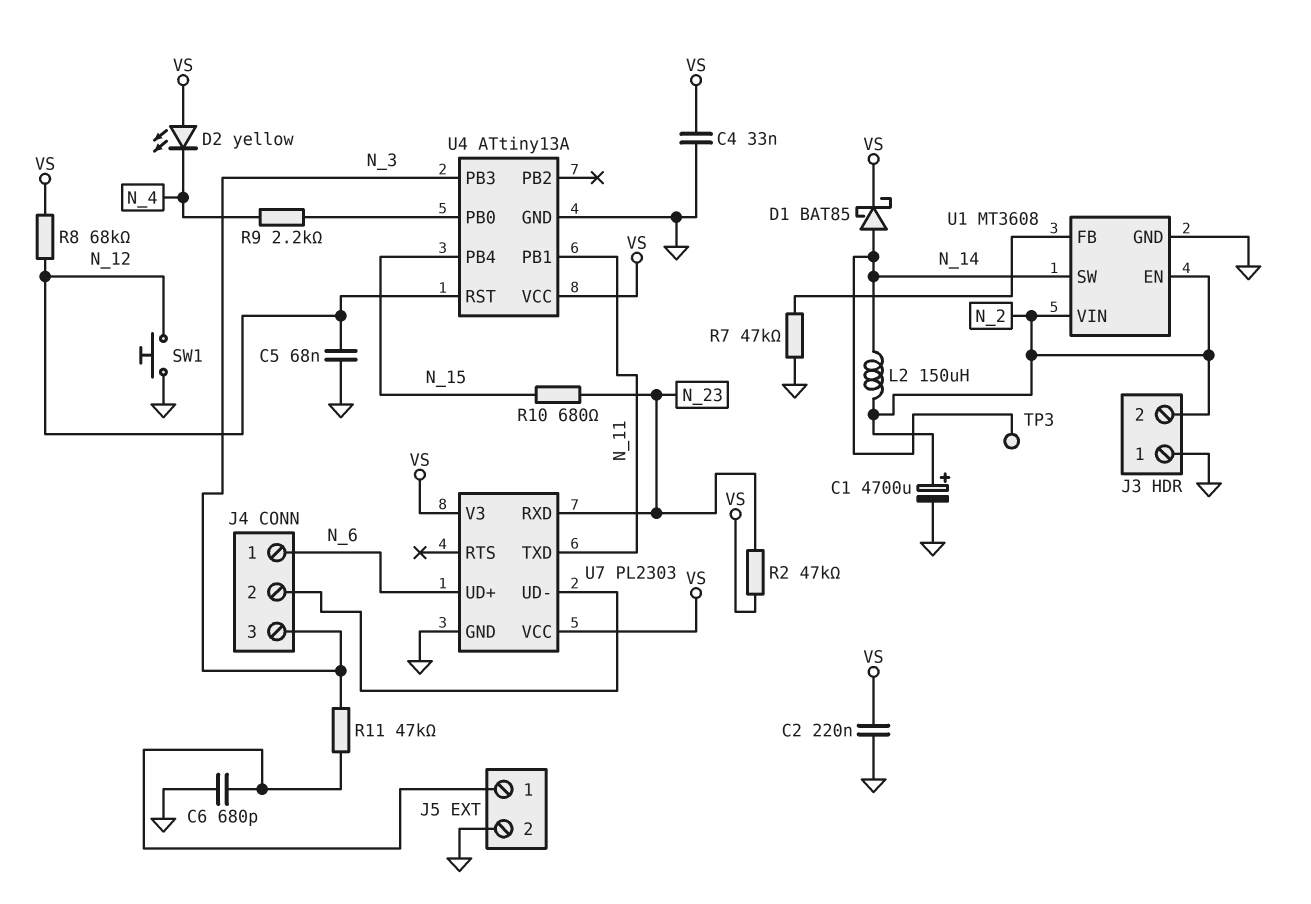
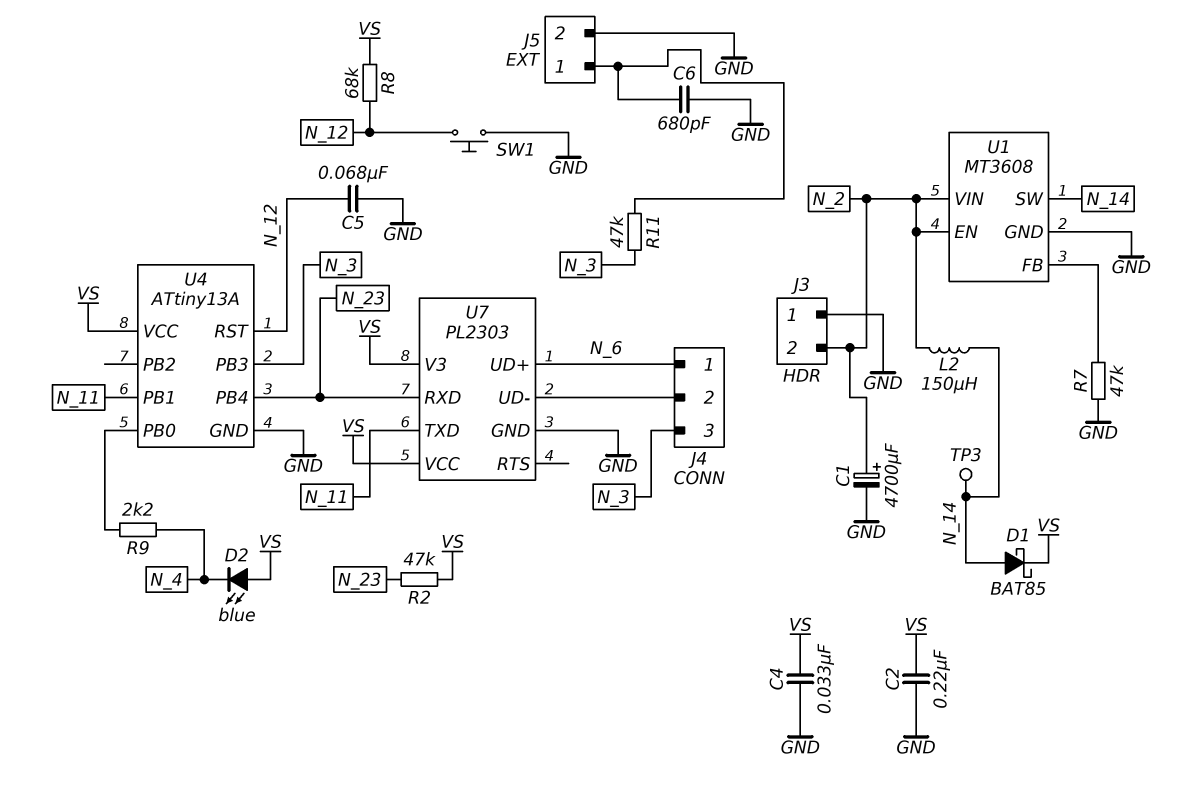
D2: LED yellow (A VS, K N_4) -> LED blue (A VS, K N_4)
R10: 680 (N_15, N_23) -> none
U4 pin PB4: N_15 -> N_23

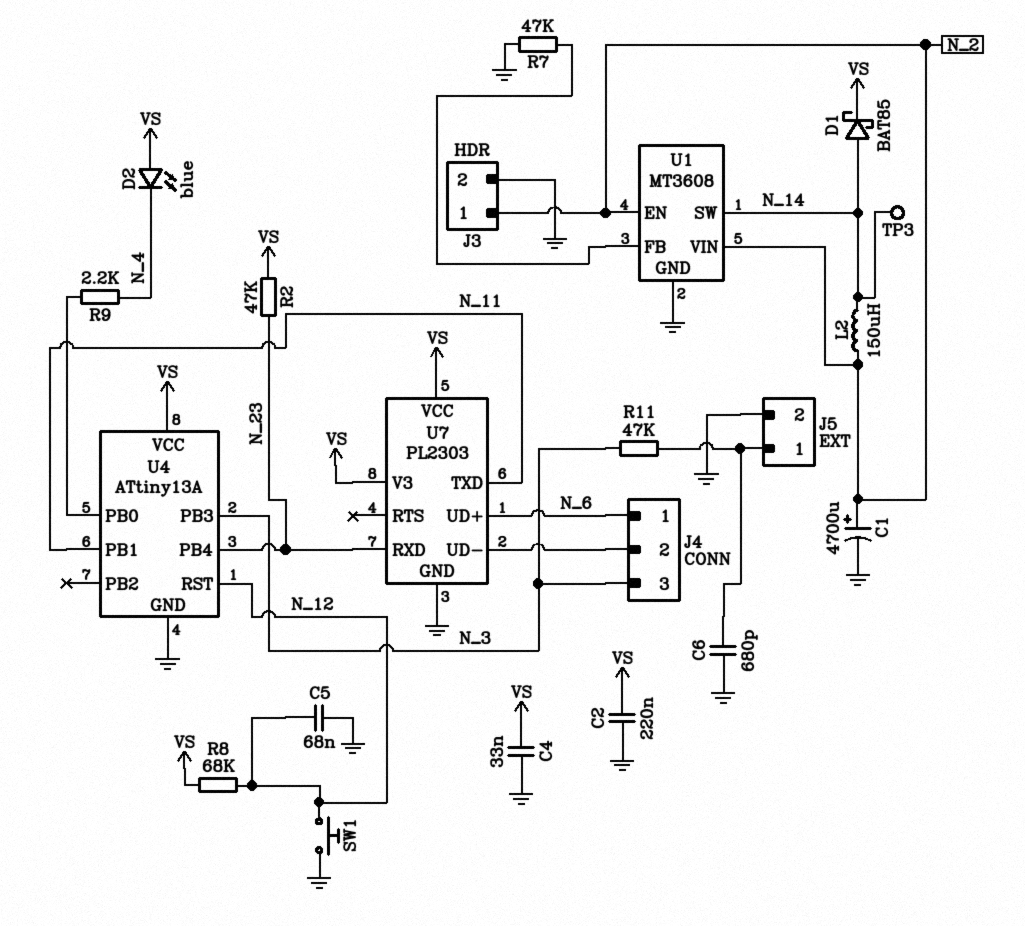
J3 pin 1: GND -> N_2
J3 pin 2: N_2 -> GND

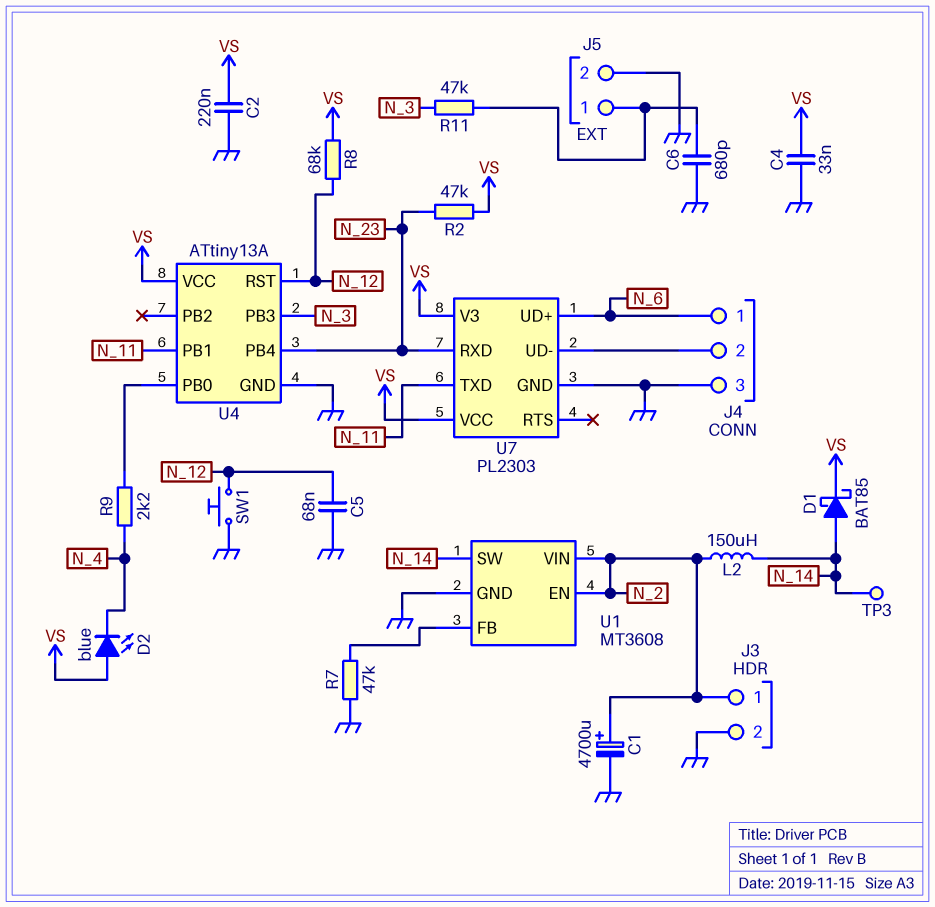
J4 pin 3: N_3 -> GND

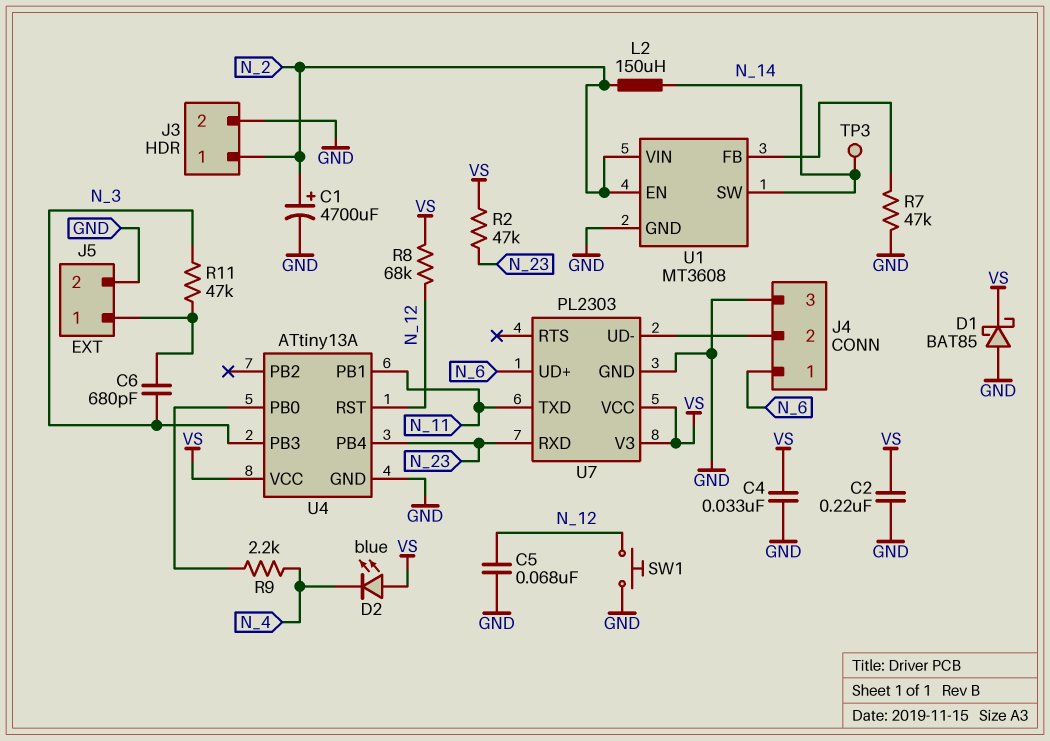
C6: 680pF (GND, J5/1) -> 680pF (J5/1, N_3)
D1: schottky BAT85 (A N_14, K VS) -> schottky BAT85 (A GND, K VS)

